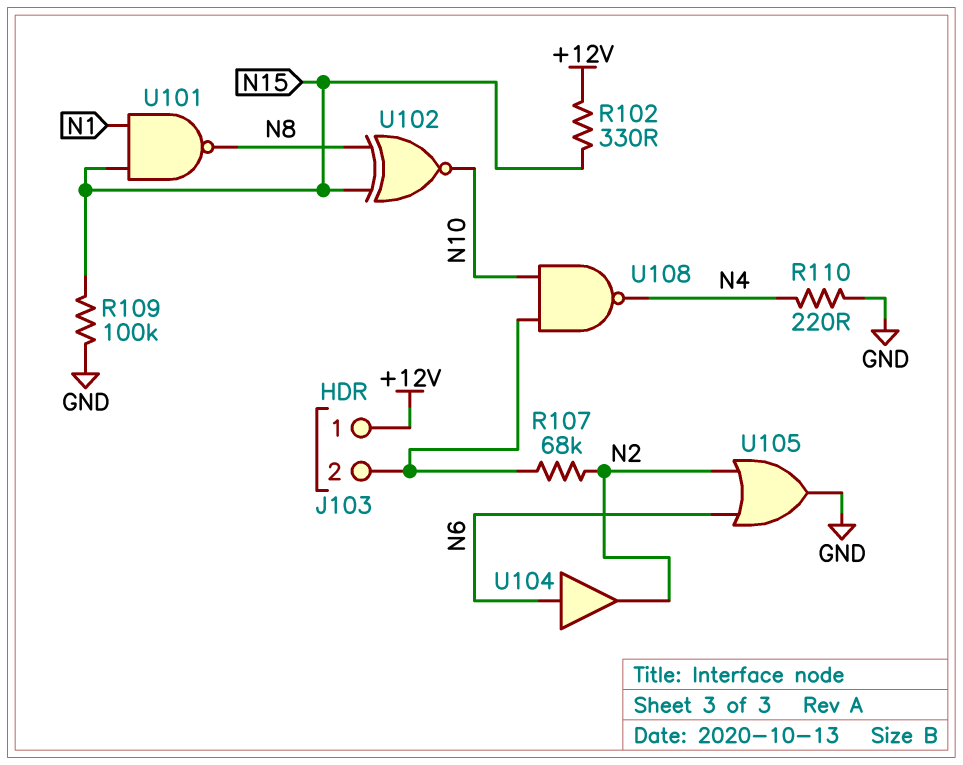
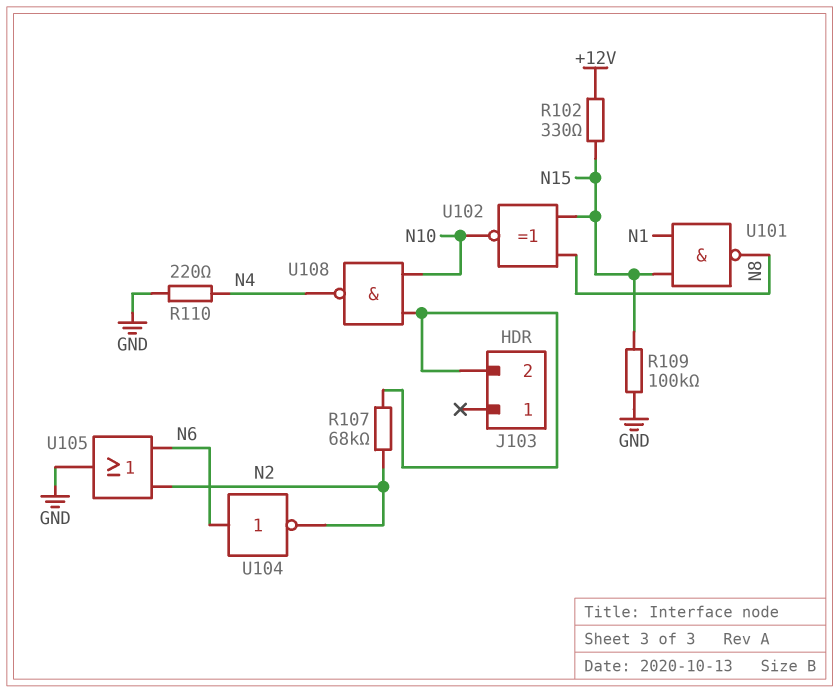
J103 pin 1: +12V -> none
U104: buffer (in N6, out N2) -> NOT (in N6, out N2)

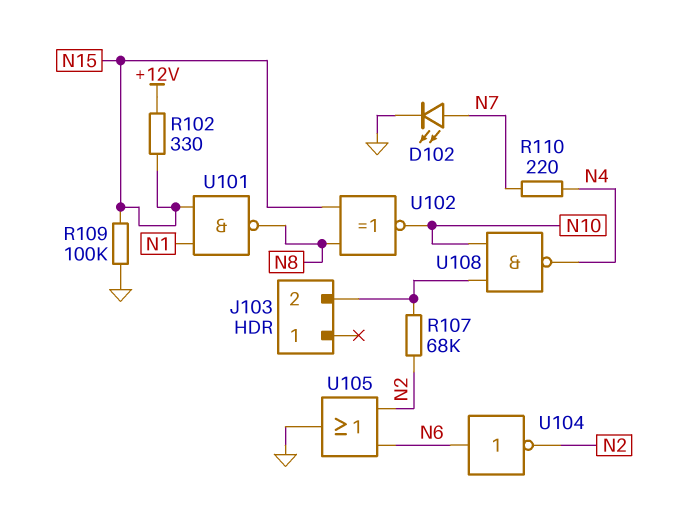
D102: none -> LED (A N7, K GND)
R110: 220 (GND, N4) -> 220 (N4, N7)

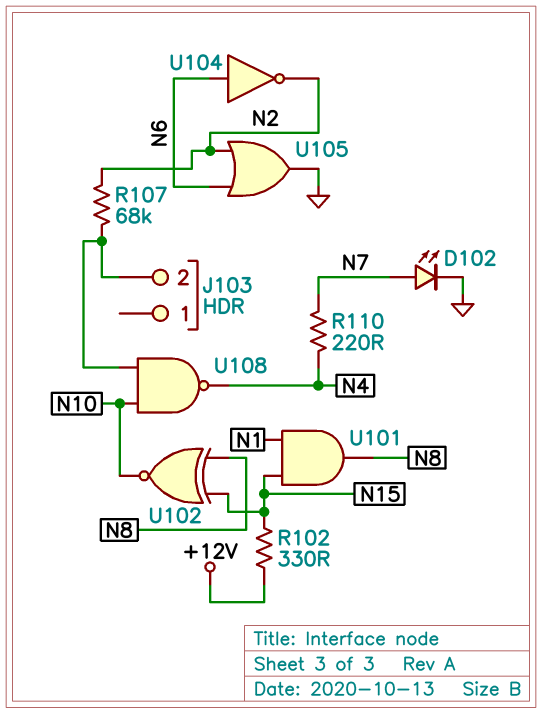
R109: 100k (GND, N15) -> none
U101: NAND (in N1, in N15, out N8) -> AND (in N1, in N15, out N8)

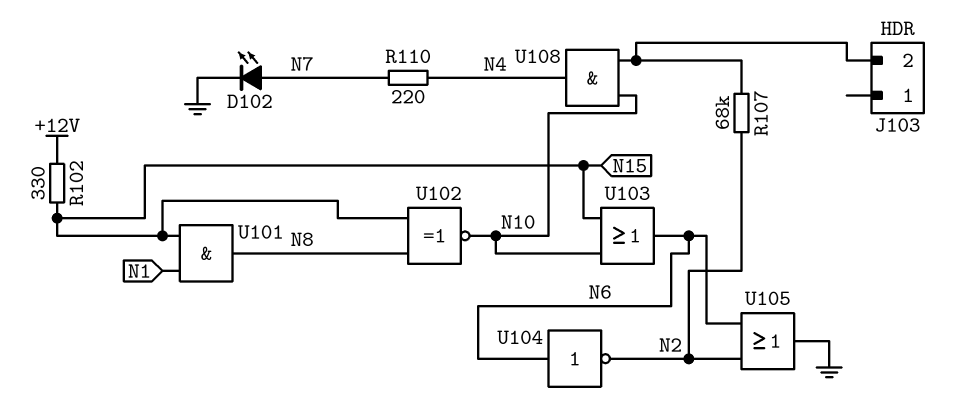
U103: none -> OR (in N10, in N15, out N6)
U108: NAND (in J103/2, in N10, out N4) -> AND (in J103/2, in N10, out N4)

